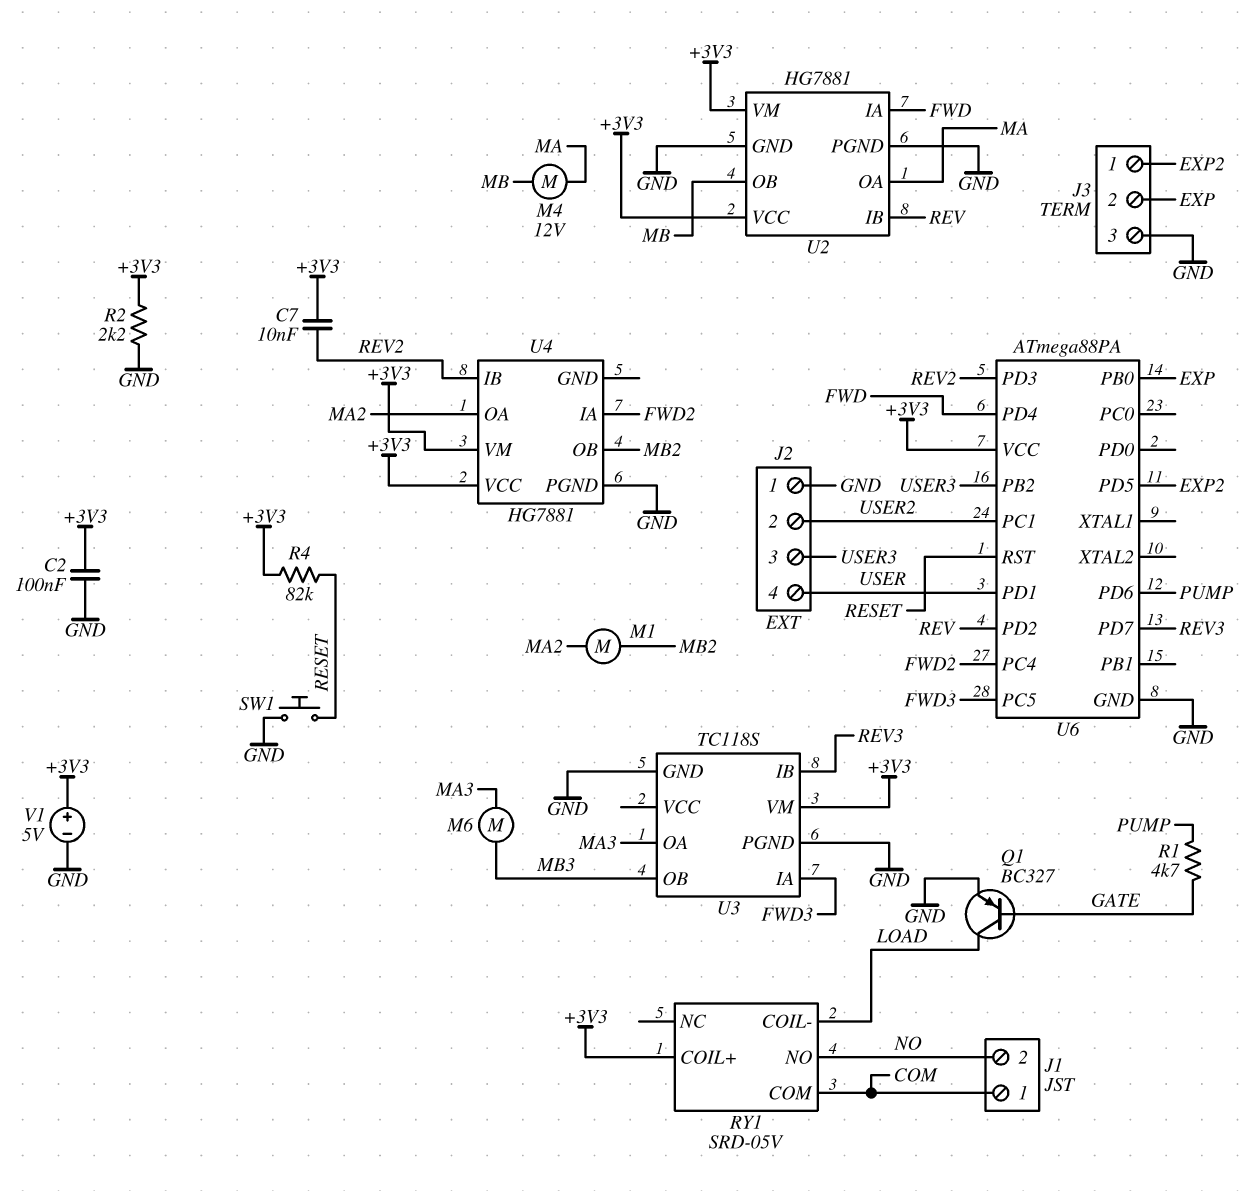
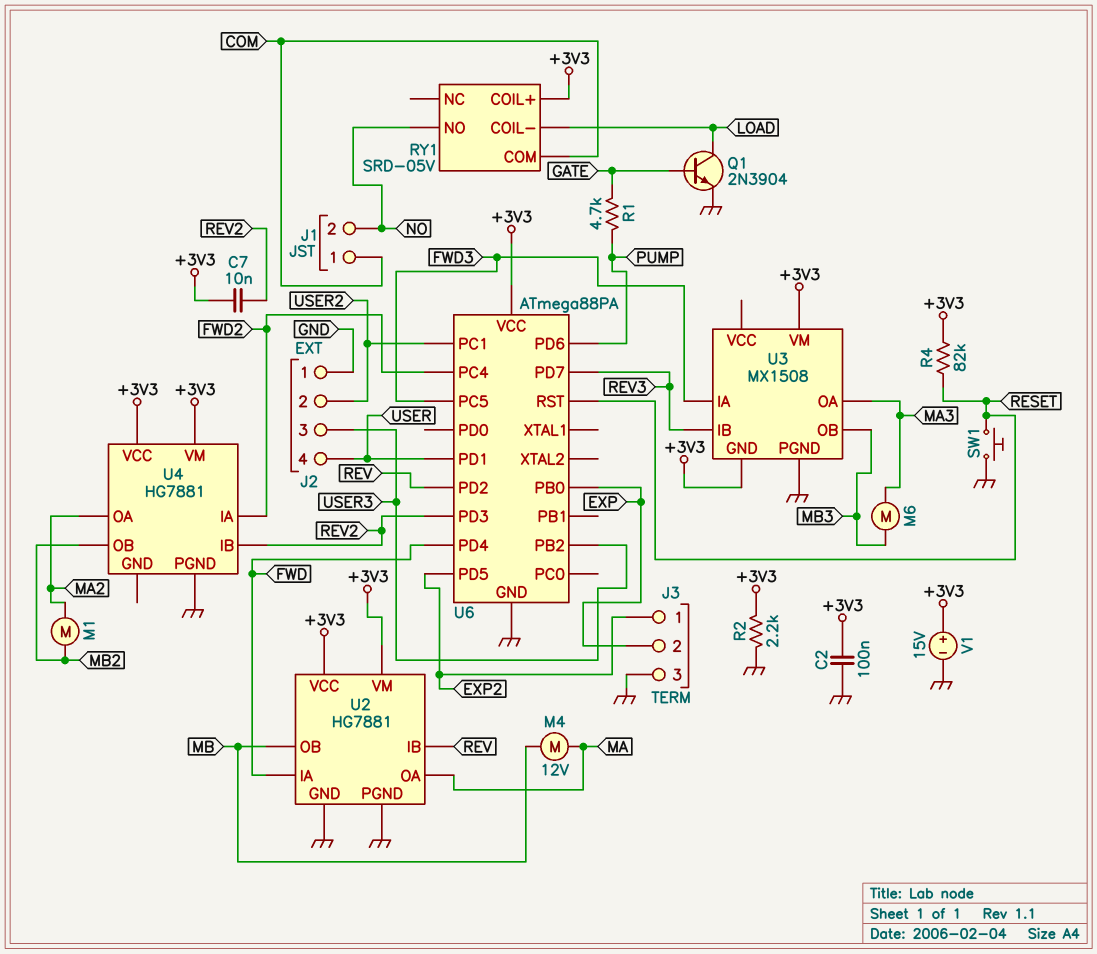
Q1: PNP BC327 (B GATE, C LOAD, E GND) -> NPN 2N3904 (B GATE, C LOAD, E GND)
U3: TC118S -> MX1508
U3 pin GND: GND -> +3V3
V1: 5V (plus +3V3, minus GND) -> 15V (plus +3V3, minus GND)

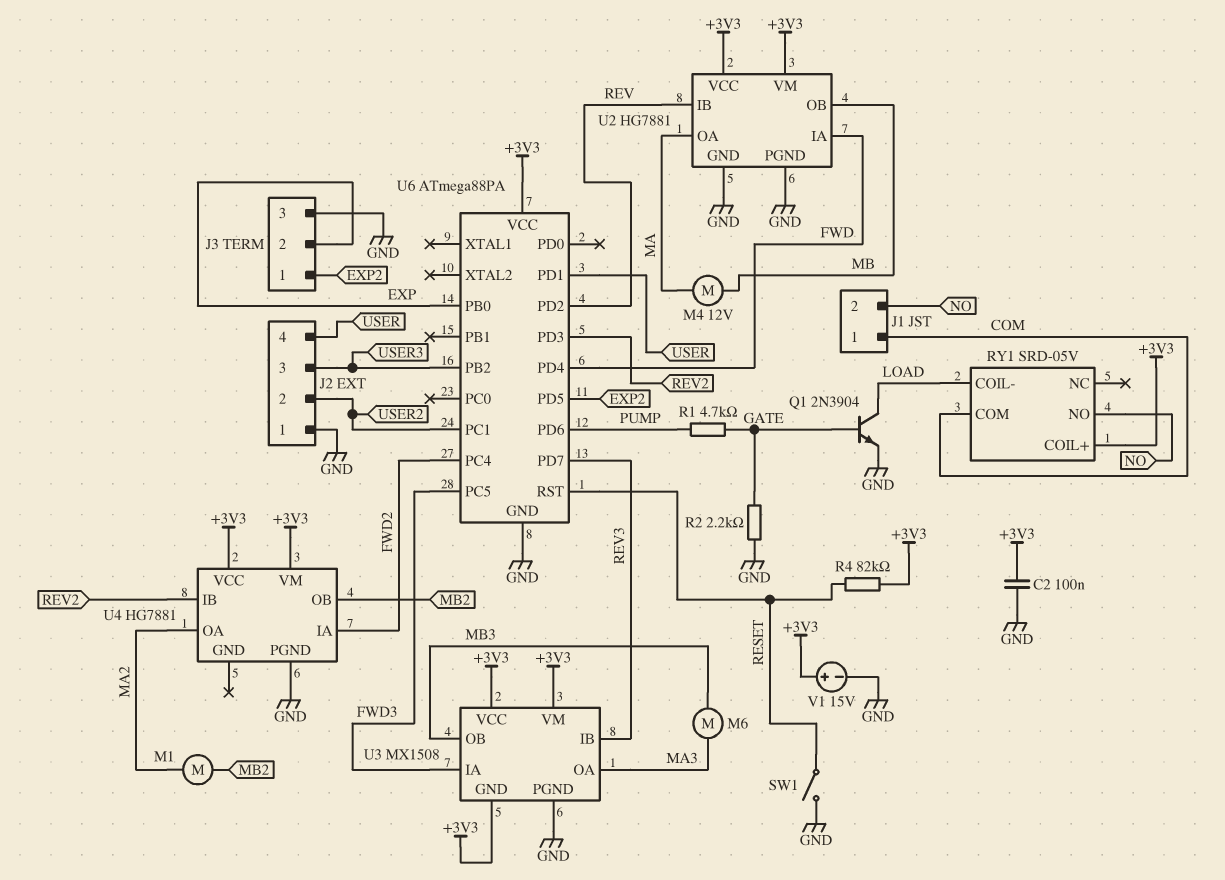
C7: 10nF (+3V3, REV2) -> none
R2: 2.2k (+3V3, GND) -> 2.2k (GATE, GND)
SW1: button (GND, RESET) -> switch (GND, RESET)
U3 pin VCC: none -> +3V3

